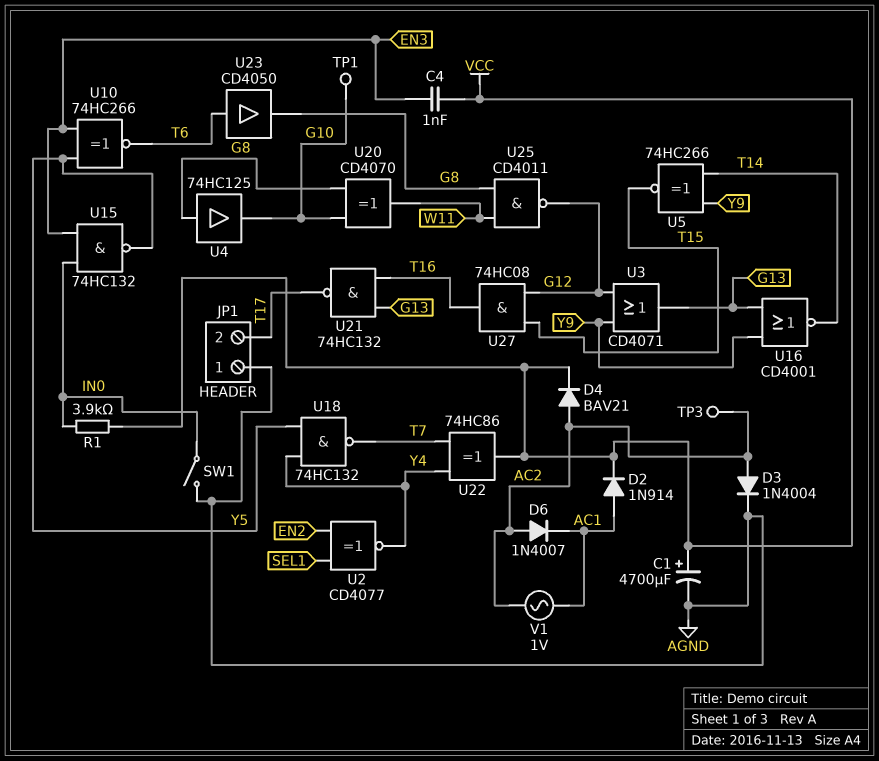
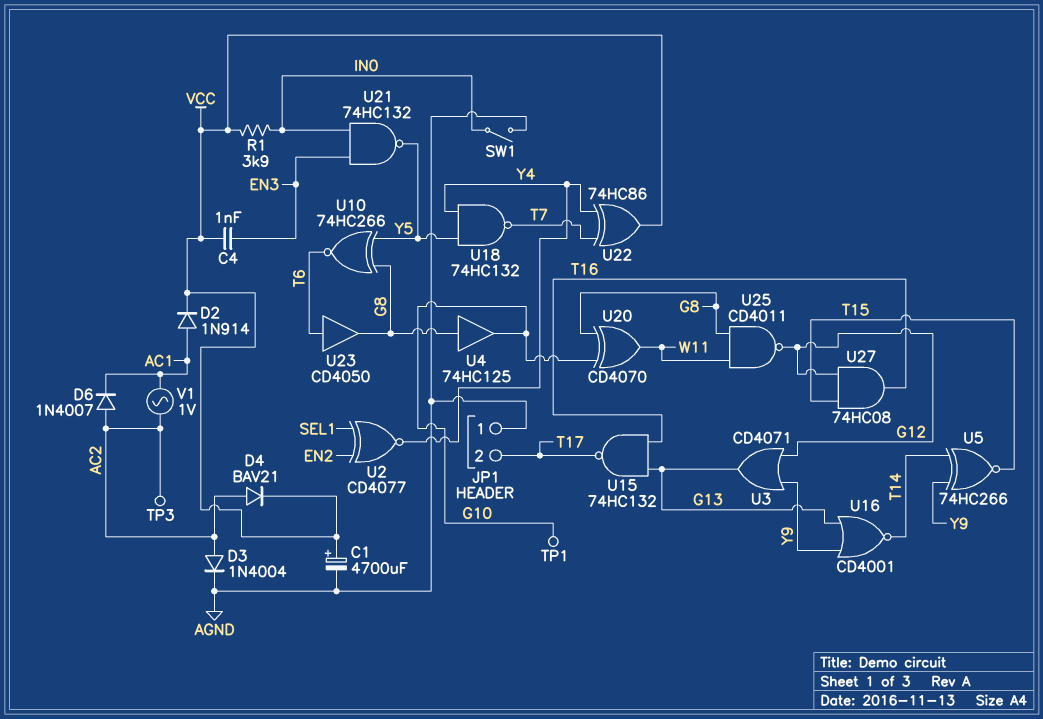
U10: XNOR 74HC266 (in EN3, in Y5, out T6) -> XNOR 74HC266 (in G8, in Y5, out T6)
U15: NAND 74HC132 (in EN3, in IN0, out Y5) -> NAND 74HC132 (in G13, in T16, out T17)
U21: NAND 74HC132 (in G13, in T16, out T17) -> NAND 74HC132 (in EN3, in IN0, out Y5)

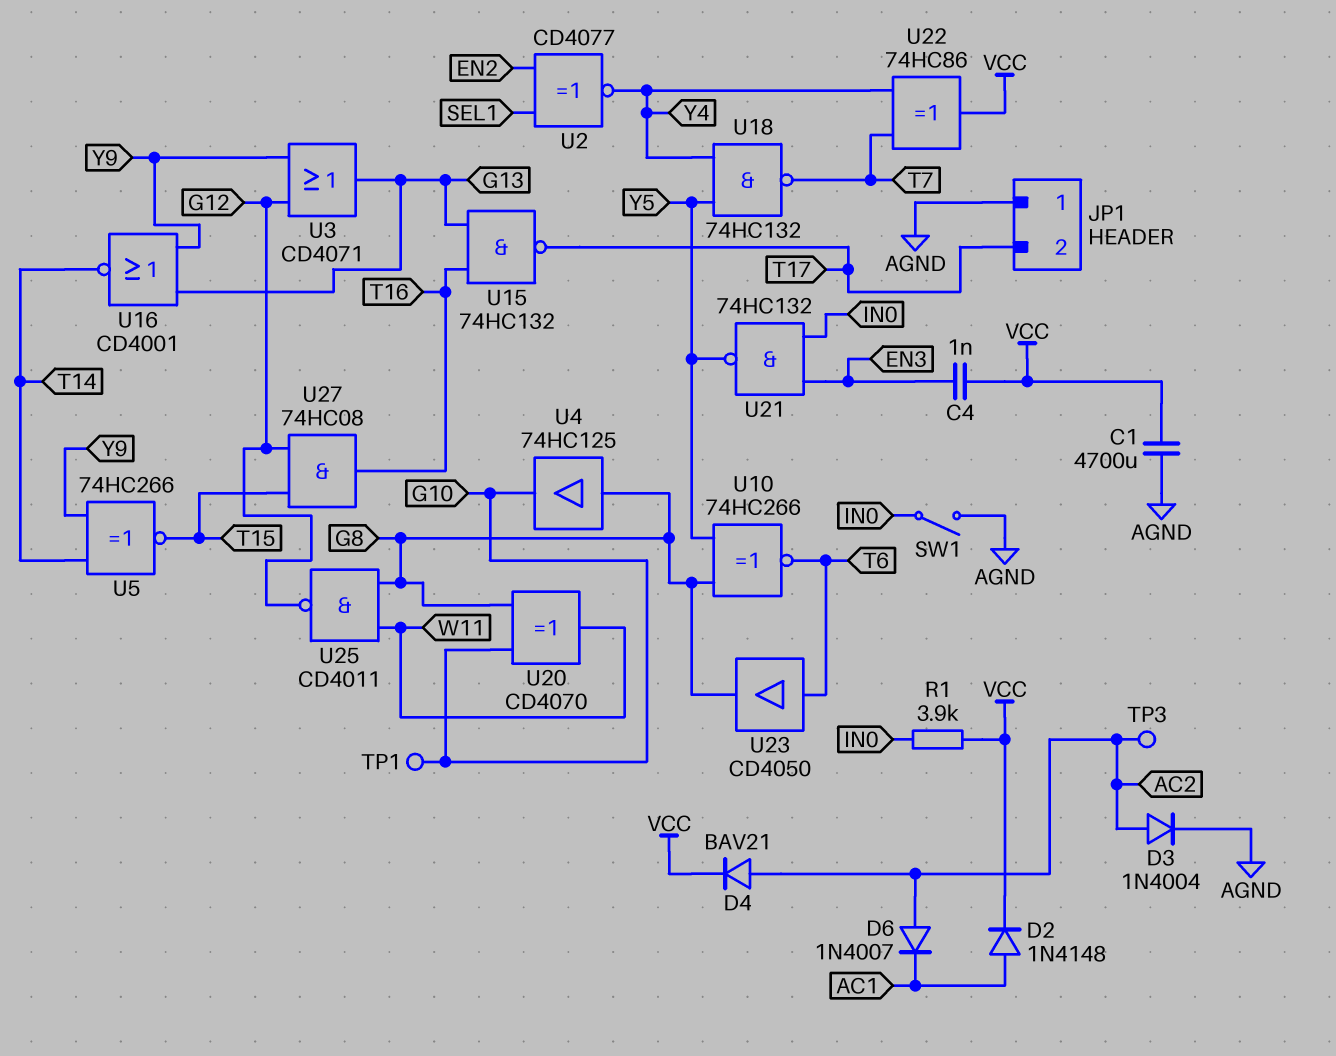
C1: 4700uF (plus VCC, minus AGND) -> 4700uF (AGND, VCC)
D2: diode 1N914 (A AC1, K VCC) -> diode 1N4148 (A AC1, K VCC)
V1: AC 1V (AC1, AC2) -> none

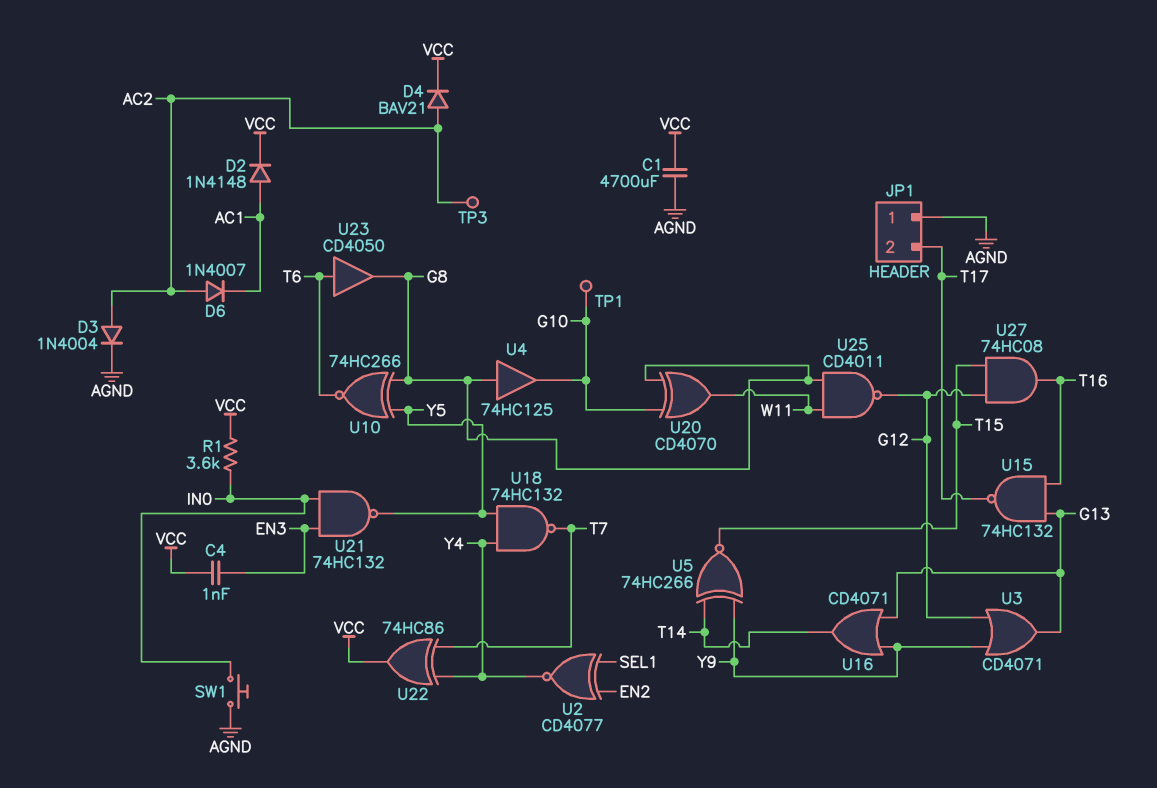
R1: 3.9k (IN0, VCC) -> 3.6k (IN0, VCC)
SW1: switch (AGND, IN0) -> button (AGND, IN0)
U16: NOR CD4001 (in G13, in Y9, out T14) -> OR CD4071 (in G13, in Y9, out T14)

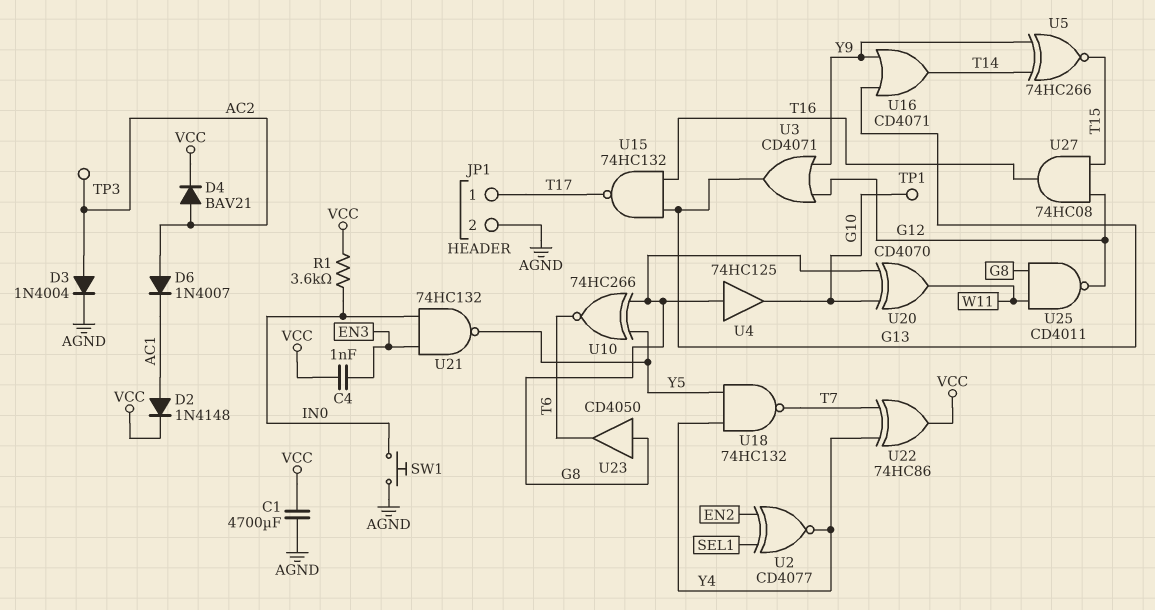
JP1 pin 1: AGND -> T17
JP1 pin 2: T17 -> AGND
U23: buffer CD4050 (in T6, out G8) -> buffer CD4050 (in G8, out T6)

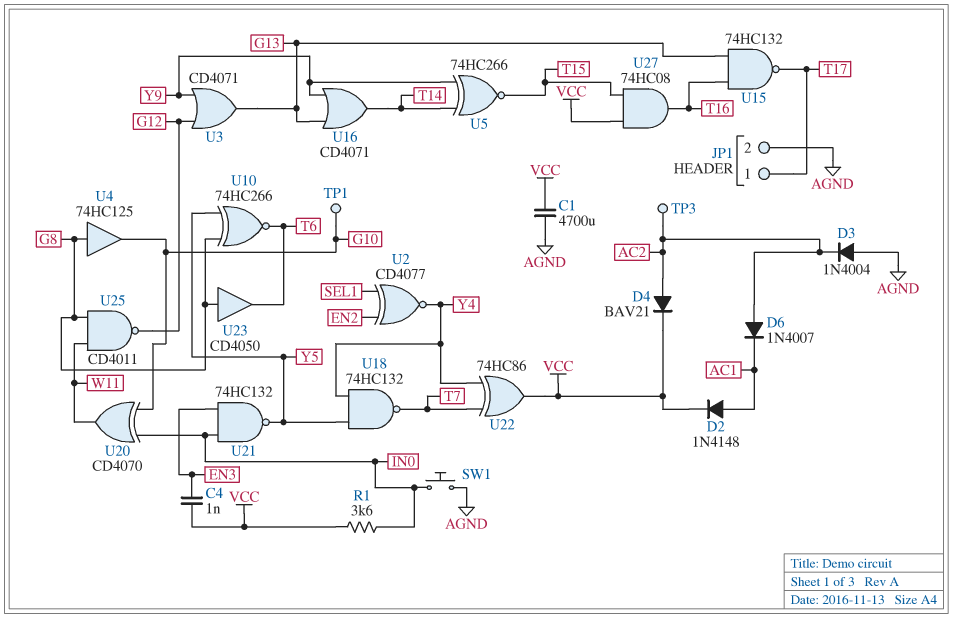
D3: diode 1N4004 (A AC2, K AGND) -> diode 1N4004 (A AGND, K AC2)
U20: XOR CD4070 (in G8, in G10, out W11) -> XOR CD4070 (in G10, in IN0, out W11)
U27: AND 74HC08 (in G12, in T15, out T16) -> AND 74HC08 (in T15, in VCC, out T16)

